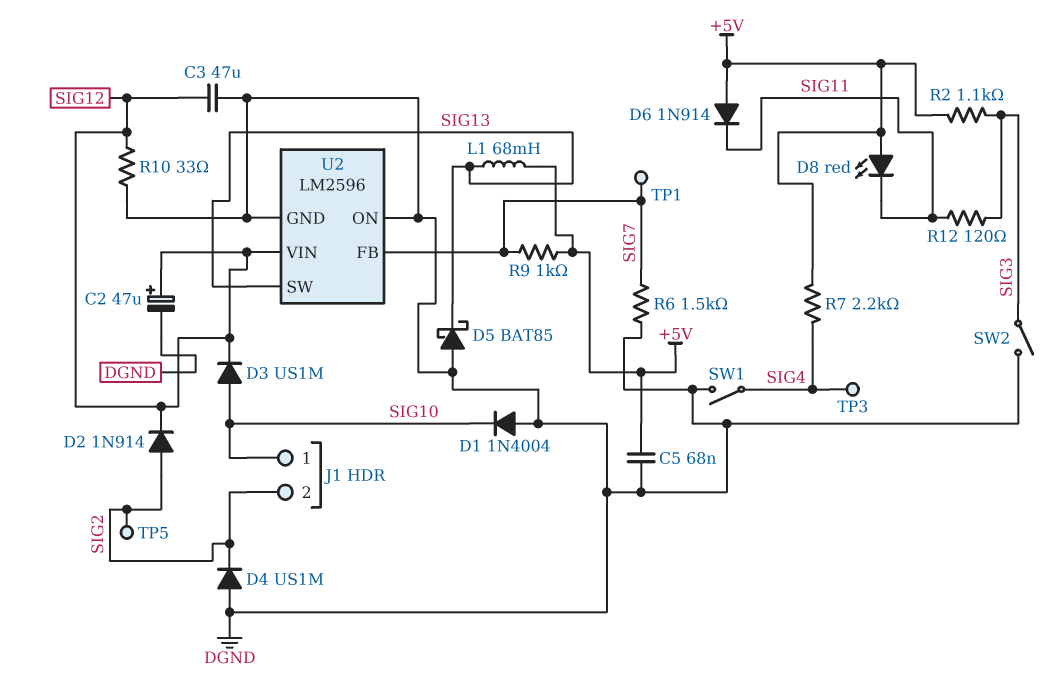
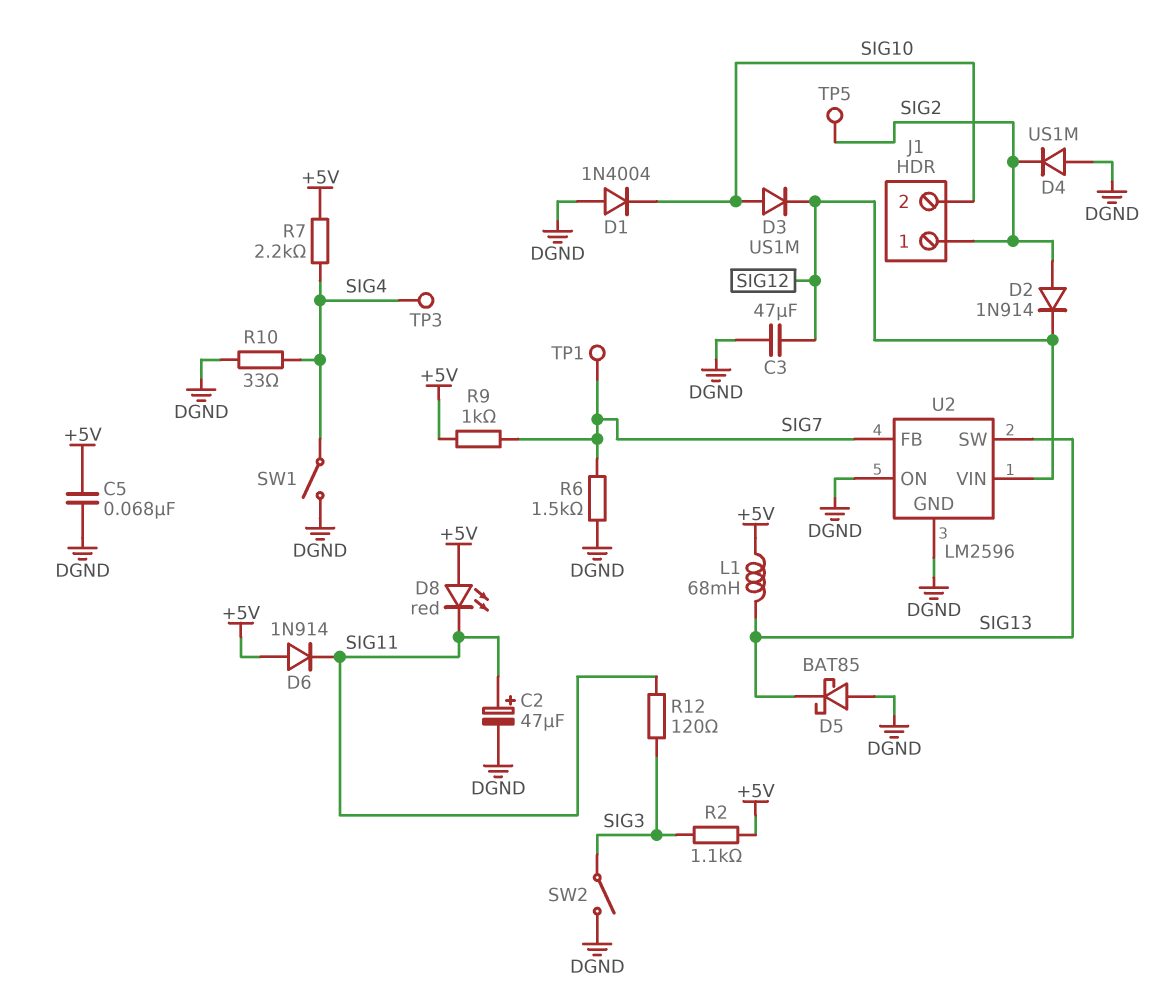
C2: 47uF (plus SIG12, minus DGND) -> 47uF (plus SIG11, minus DGND)
J1 pin 1: SIG10 -> SIG2
J1 pin 2: SIG2 -> SIG10
R10: 33 (DGND, SIG12) -> 33 (DGND, SIG4)

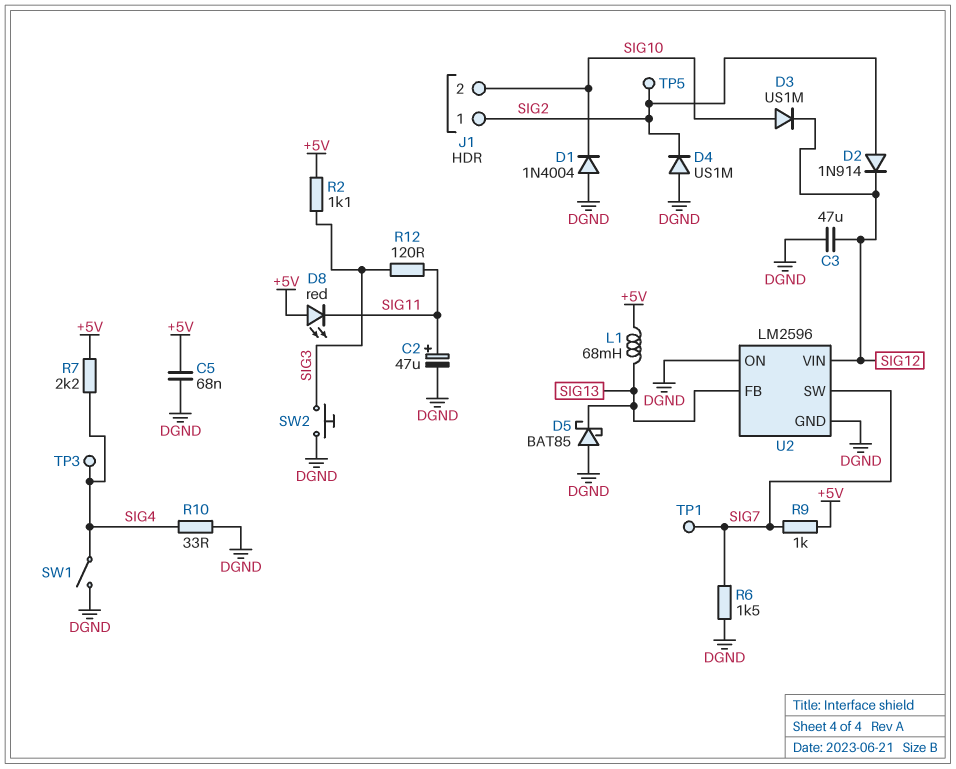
D6: diode 1N914 (A +5V, K SIG11) -> none
SW2: switch (DGND, SIG3) -> button (DGND, SIG3)
U2 pin FB: SIG7 -> SIG13
U2 pin SW: SIG13 -> SIG7

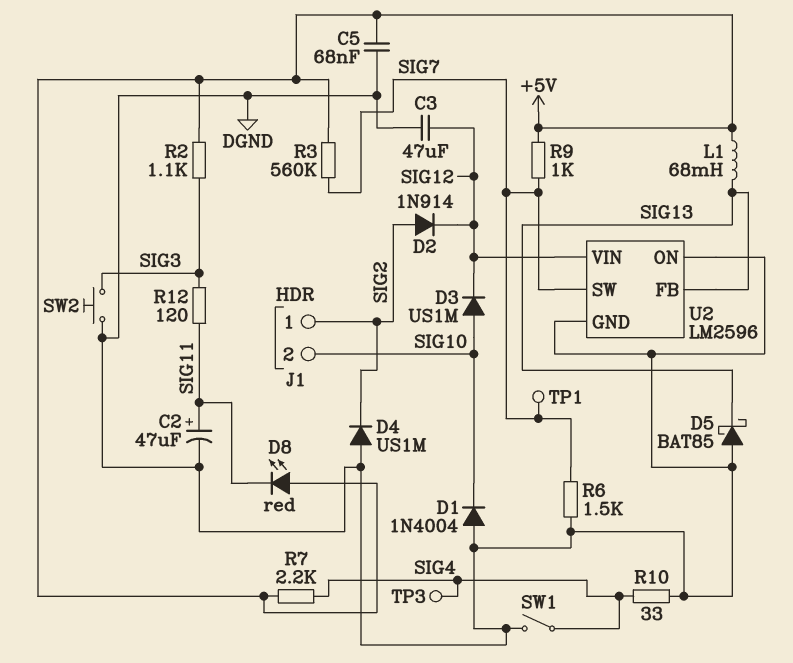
R3: none -> 560k (+5V, SIG7)
TP5: test point (SIG2) -> none

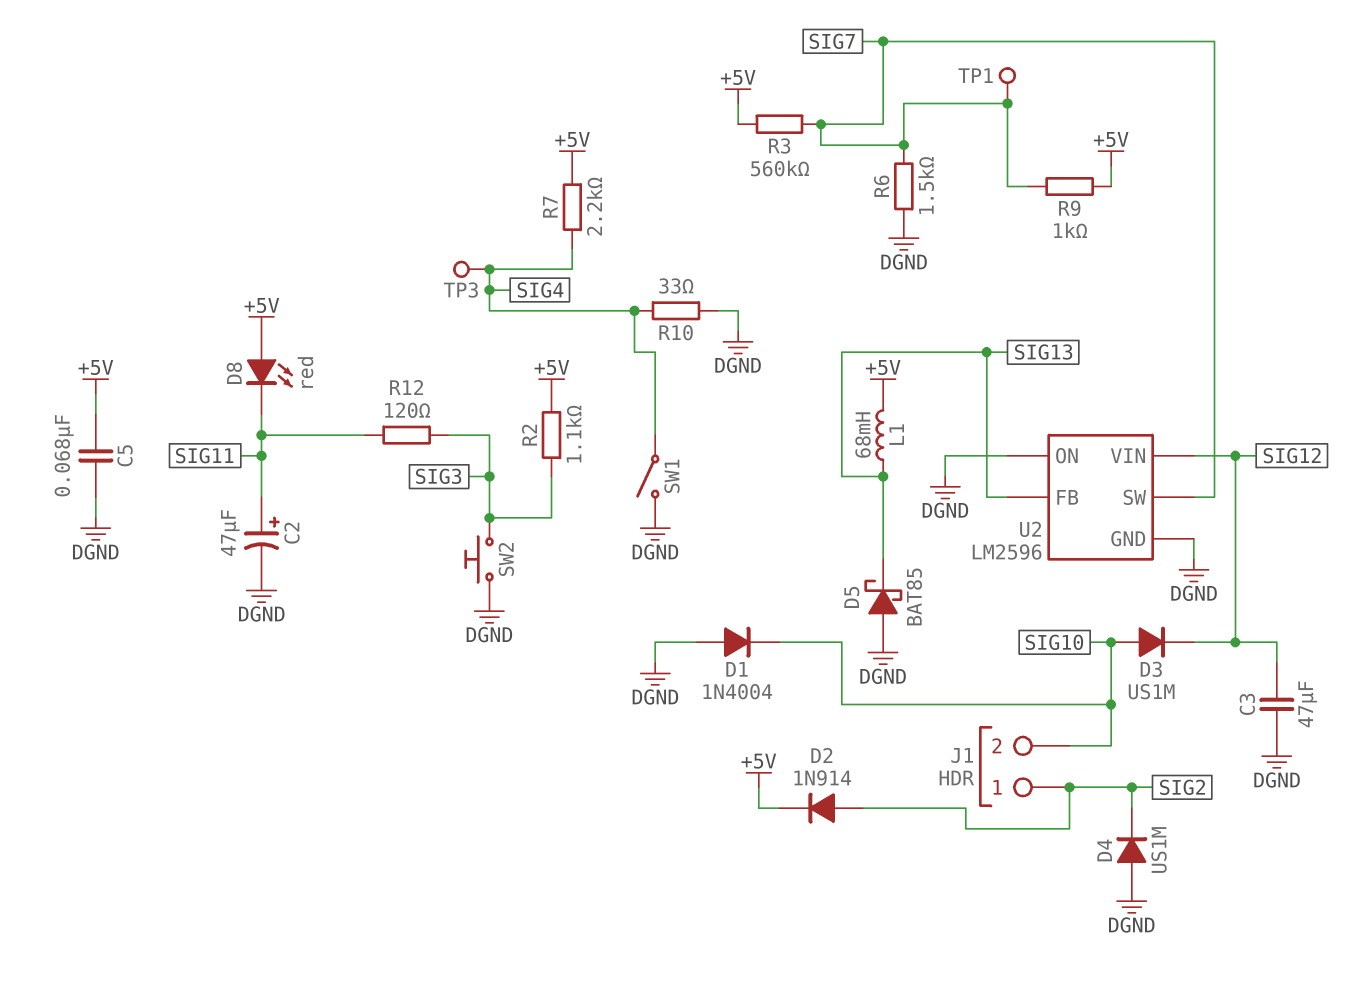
D2: diode 1N914 (A SIG2, K SIG12) -> diode 1N914 (A SIG2, K +5V)

